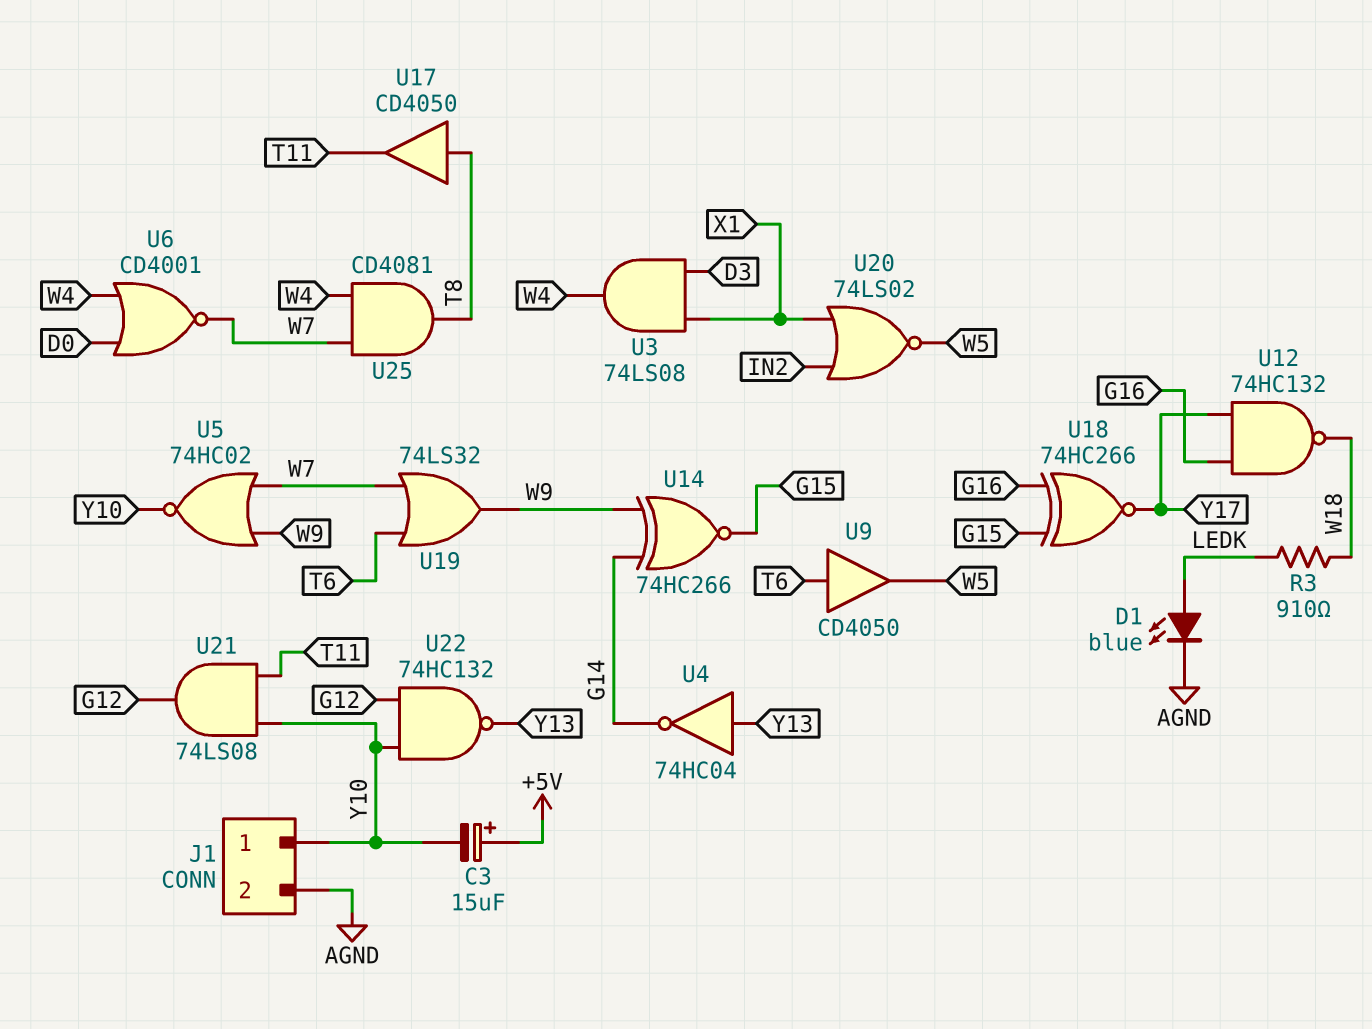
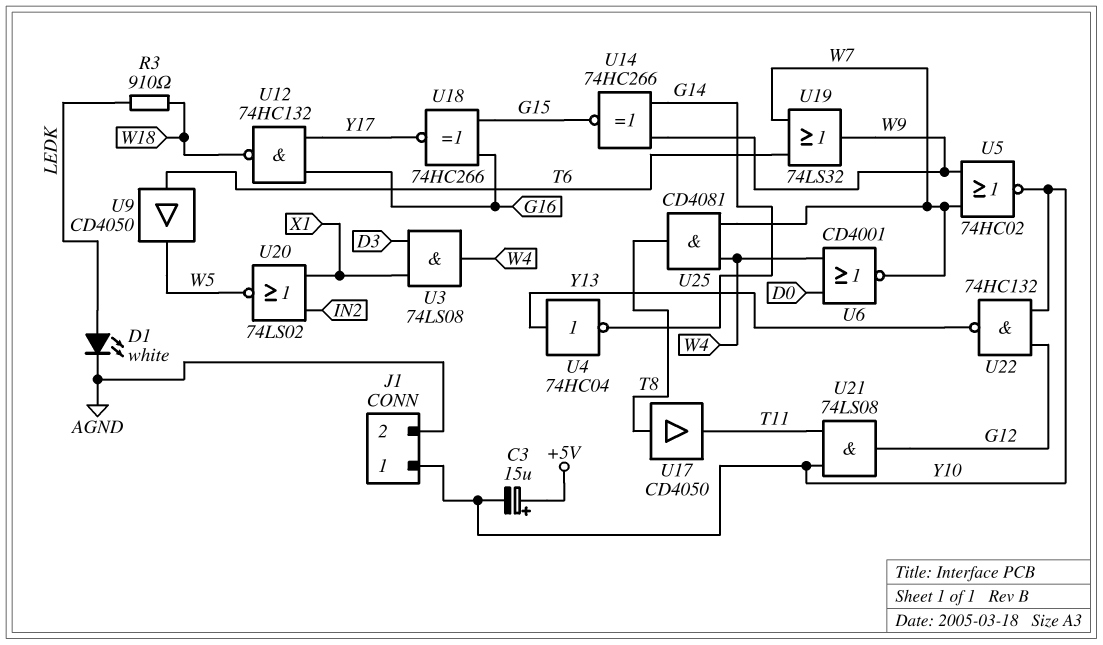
D1: LED blue (A LEDK, K AGND) -> LED white (A LEDK, K AGND)

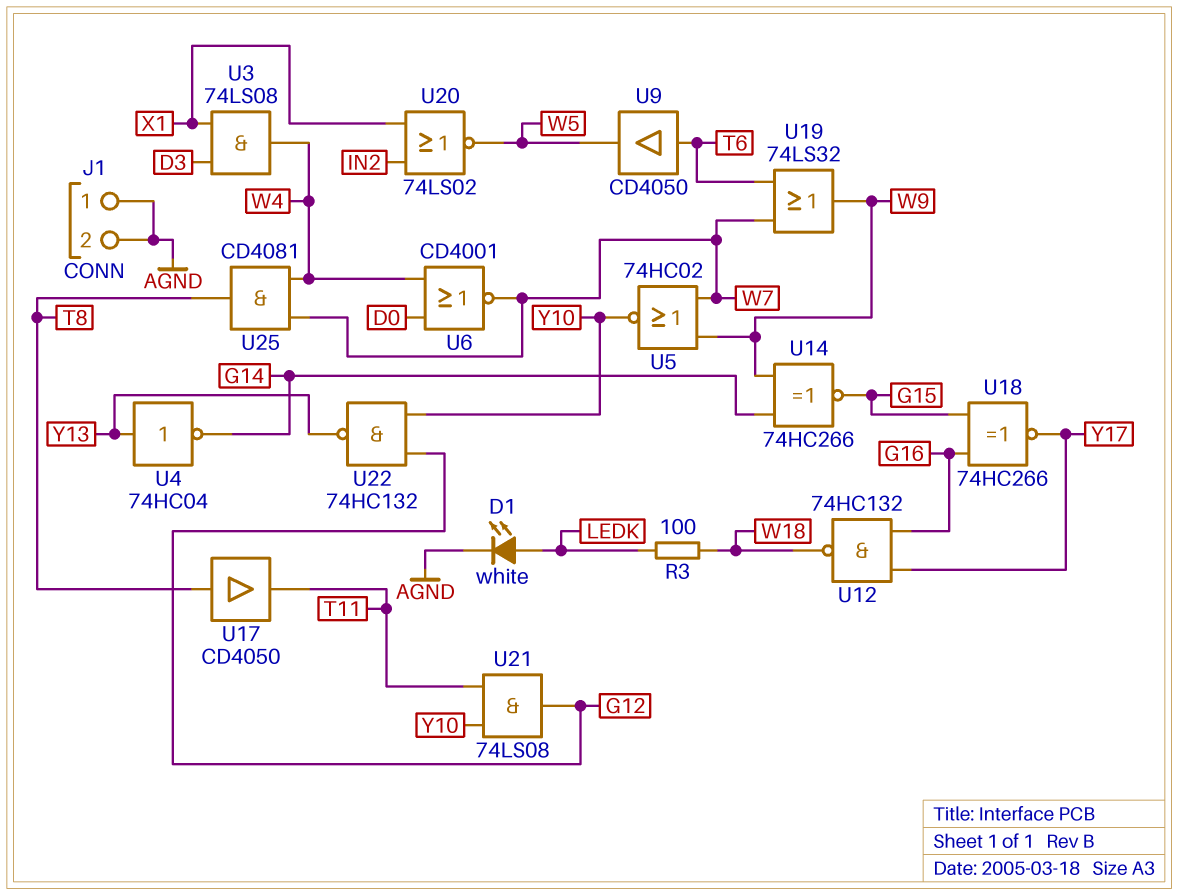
C3: 15uF (plus +5V, minus Y10) -> none
J1 pin 1: Y10 -> AGND
R3: 910 (LEDK, W18) -> 100 (LEDK, W18)

